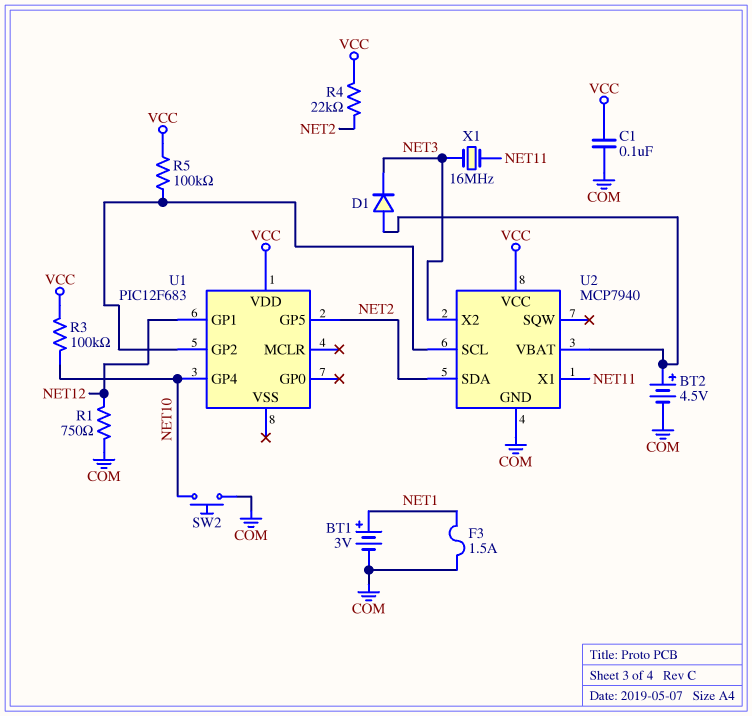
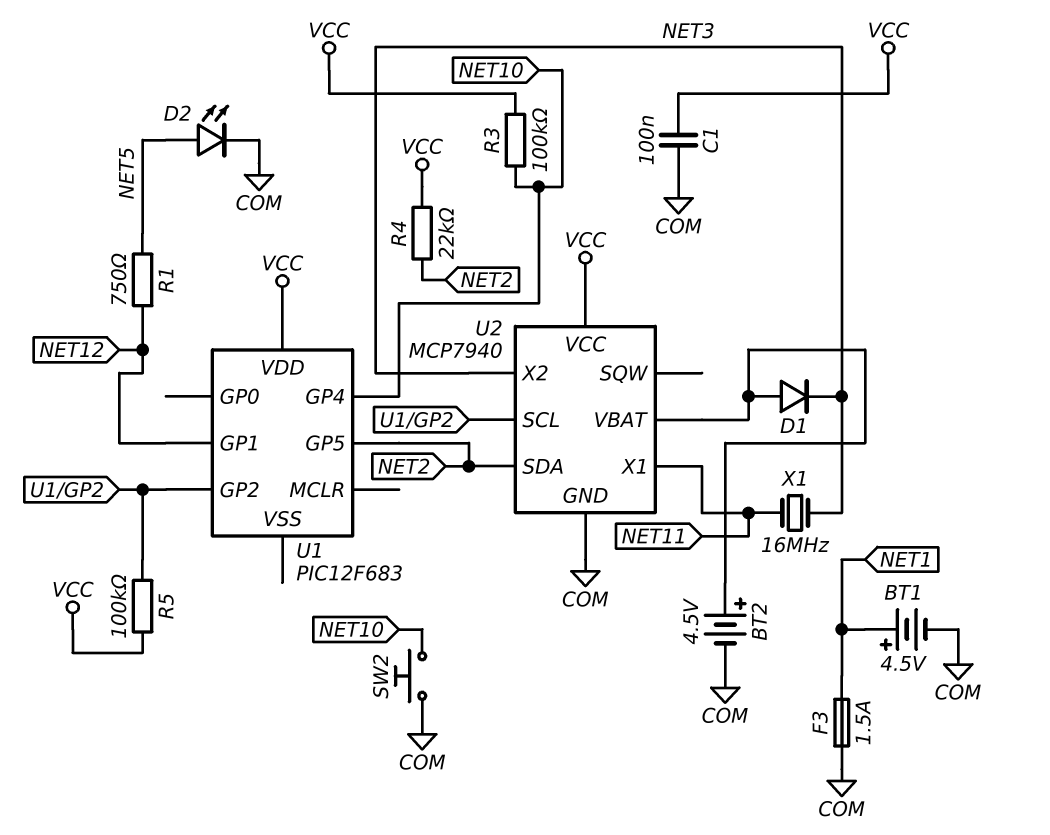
BT1: 3V (plus NET1, minus COM) -> 4.5V (plus NET1, minus COM)
D2: none -> LED (A NET5, K COM)
R1: 750 (COM, NET12) -> 750 (NET5, NET12)

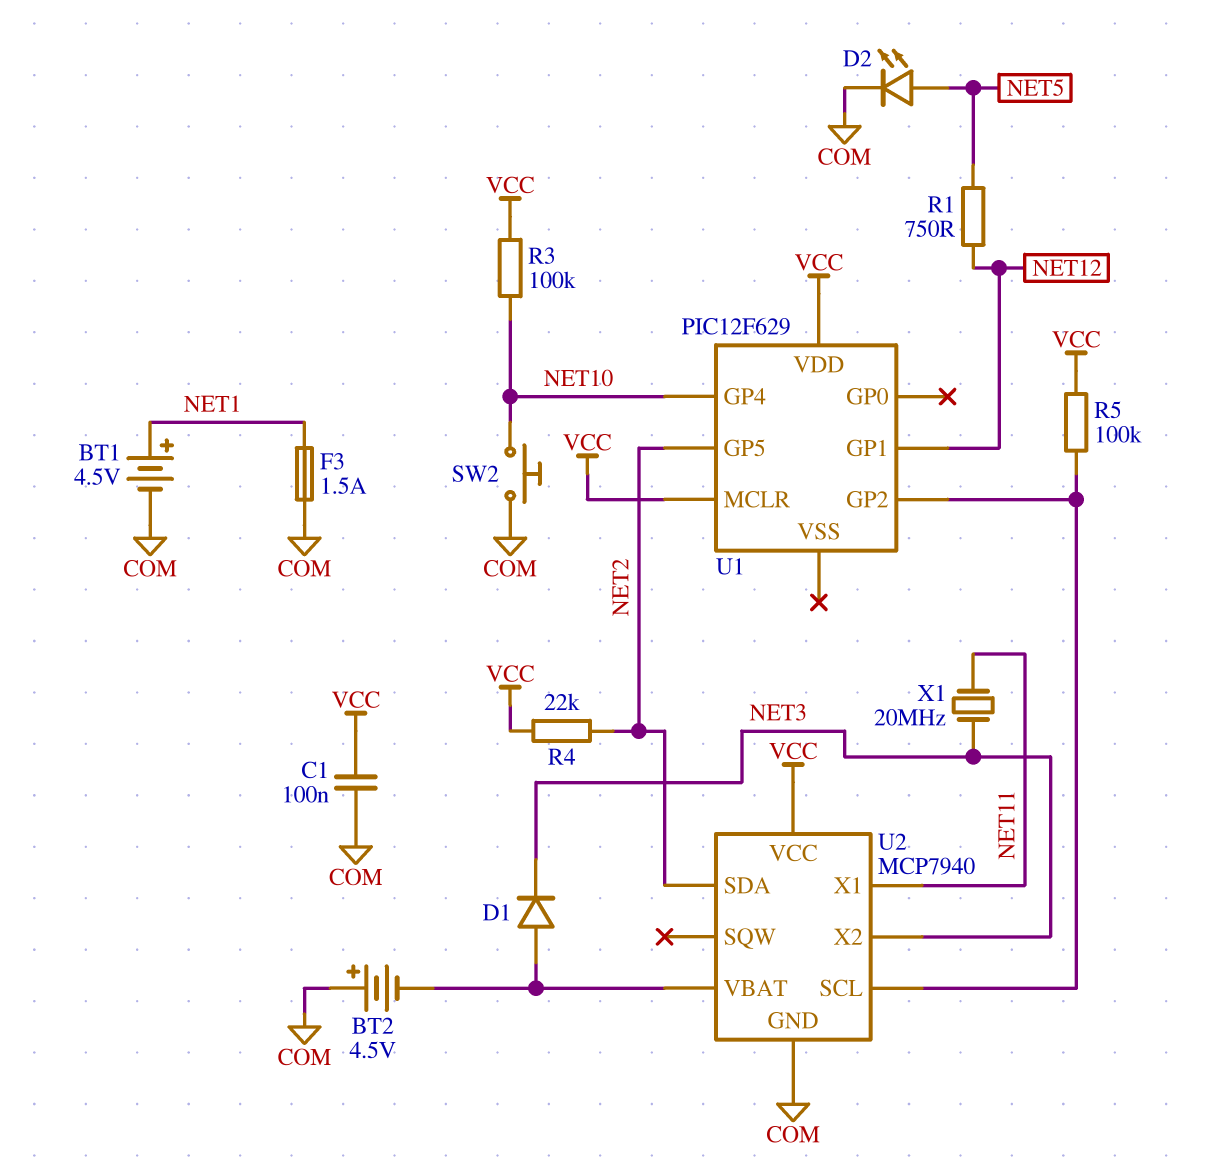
BT2: 4.5V (plus U2/VBAT, minus COM) -> 4.5V (plus COM, minus U2/VBAT)
U1: PIC12F683 -> PIC12F629
U1 pin MCLR: none -> VCC
X1: 16MHz (NET3, NET11) -> 20MHz (NET3, NET11)

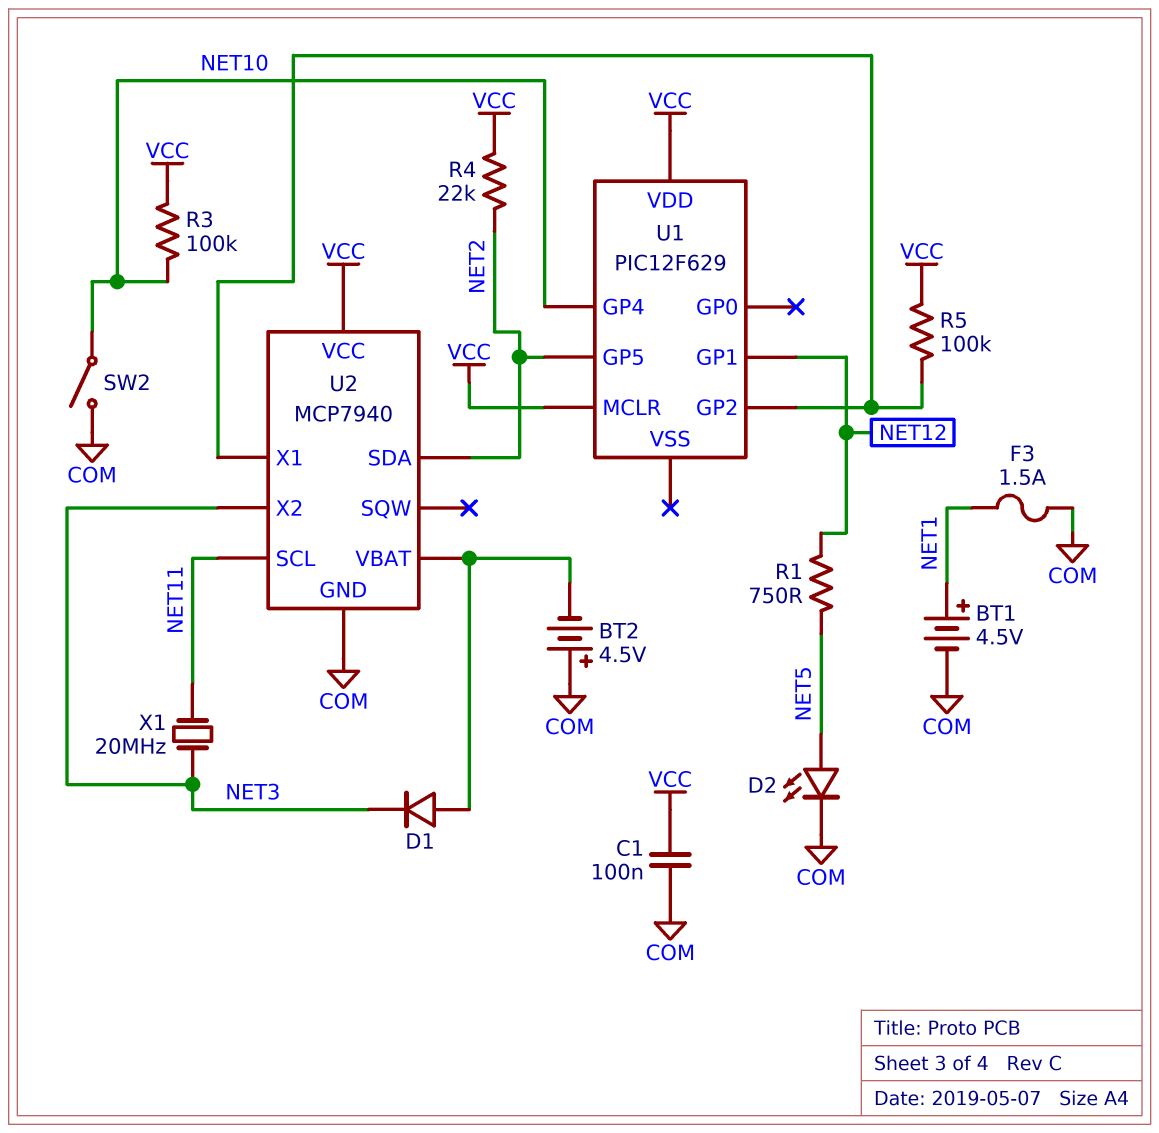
SW2: button (COM, NET10) -> switch (COM, NET10)
U2 pin SCL: U1/GP2 -> NET11
U2 pin X1: NET11 -> U1/GP2

